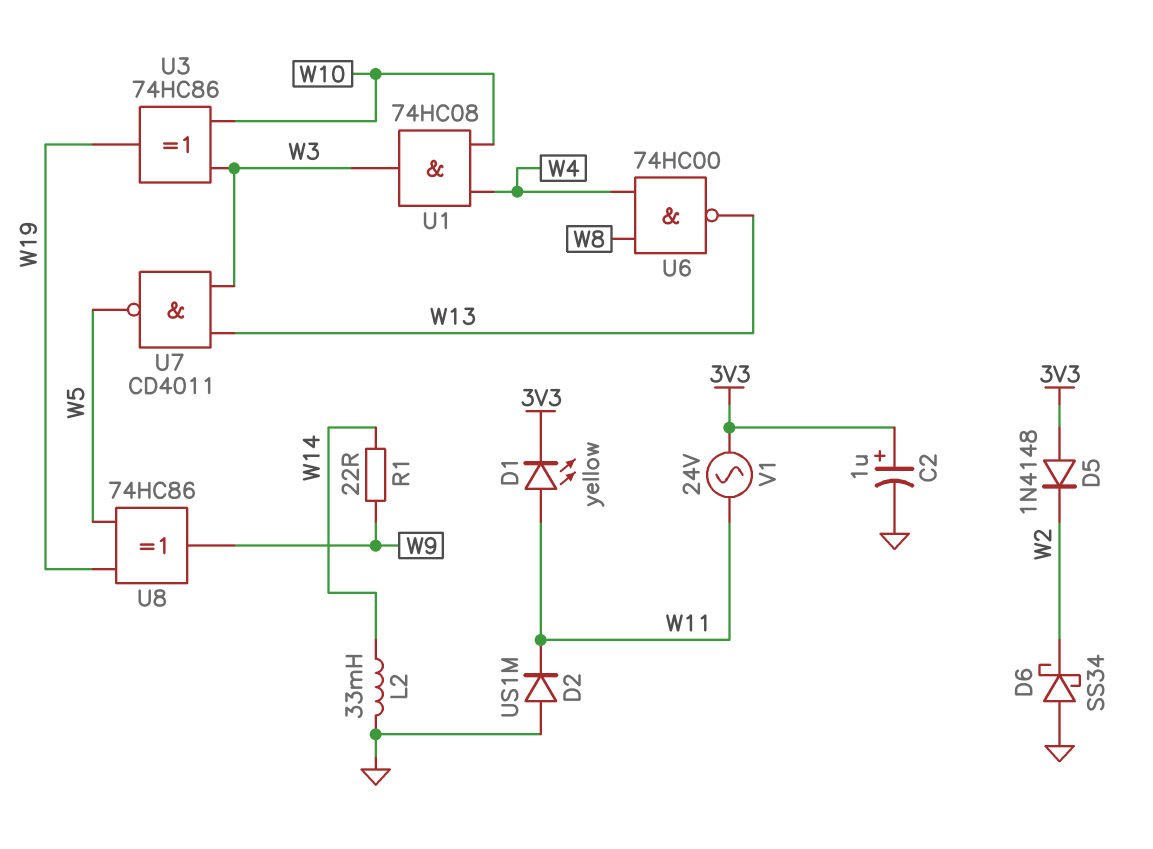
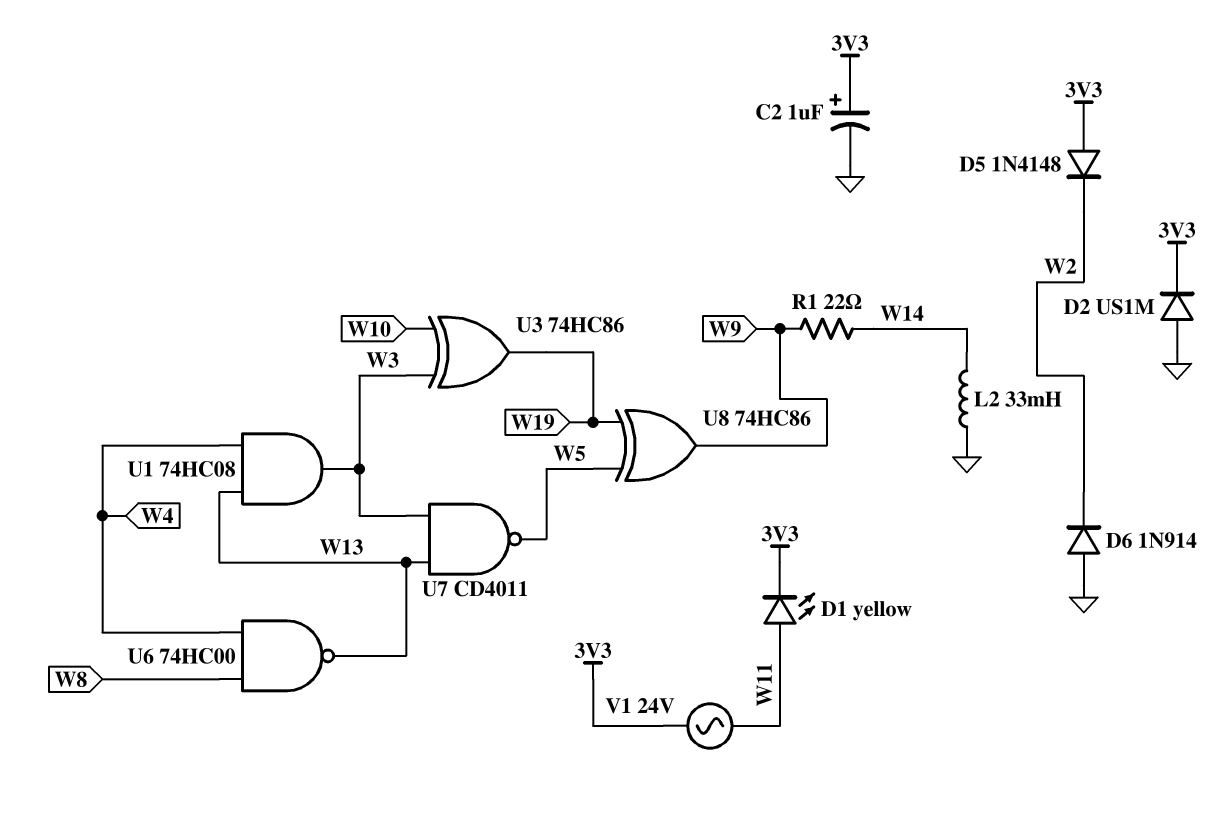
D2: diode US1M (A GND, K W11) -> diode US1M (A GND, K 3V3)
D6: schottky SS34 (A GND, K W2) -> diode 1N914 (A GND, K W2)
U1: AND 74HC08 (in W4, in W10, out W3) -> AND 74HC08 (in W4, in W13, out W3)

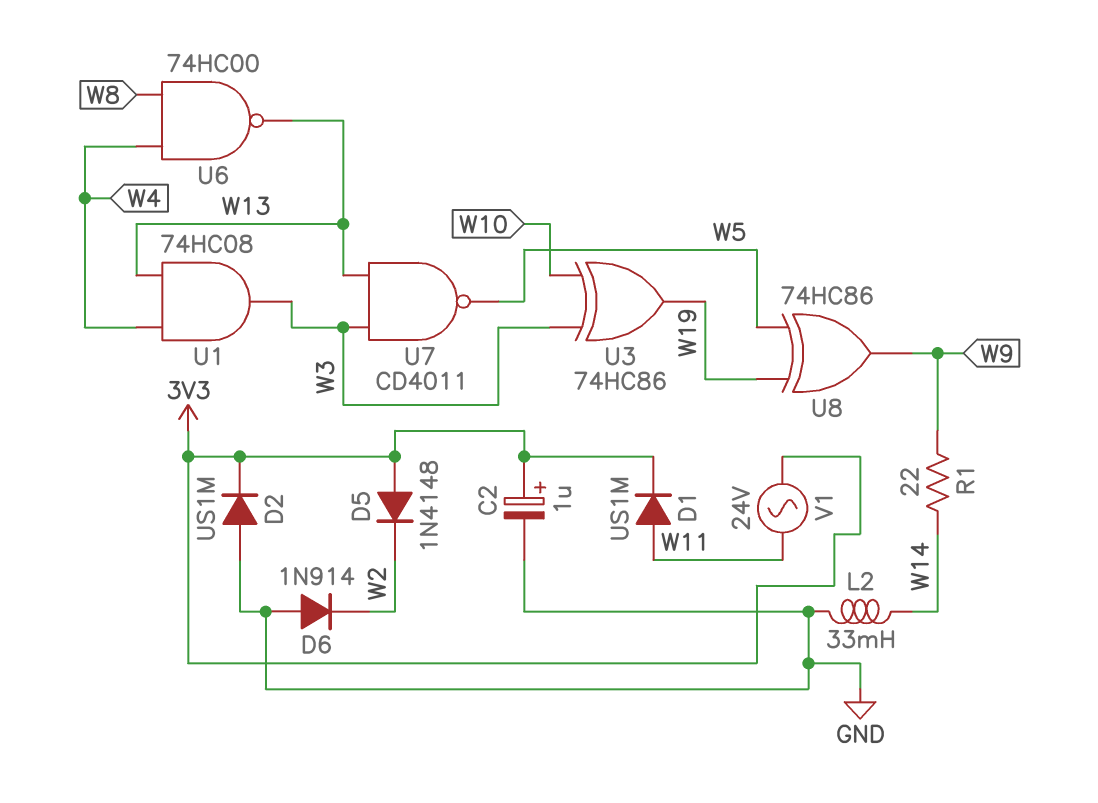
D1: LED yellow (A W11, K 3V3) -> diode US1M (A W11, K 3V3)

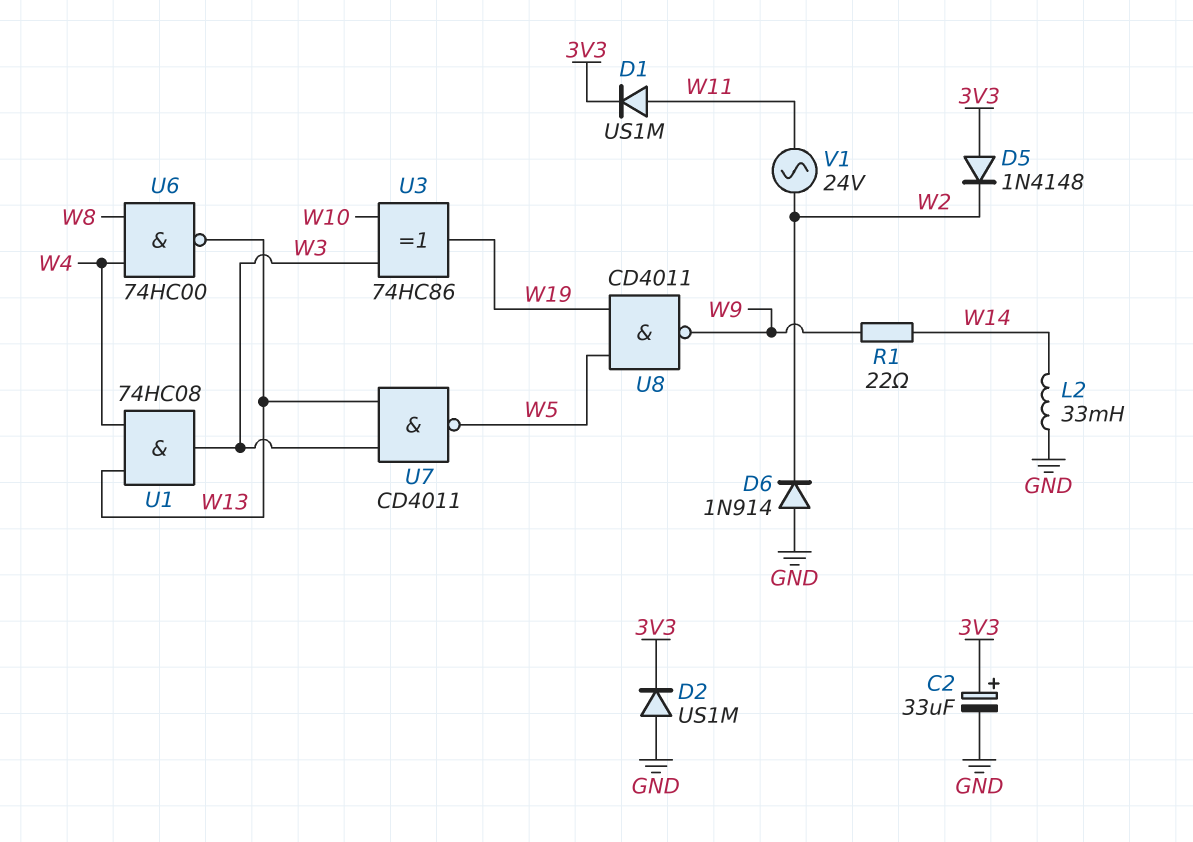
C2: 1uF (plus 3V3, minus GND) -> 33uF (plus 3V3, minus GND)
U8: XOR 74HC86 (in W5, in W19, out W9) -> NAND CD4011 (in W5, in W19, out W9)
V1: AC 24V (3V3, W11) -> AC 24V (W2, W11)

